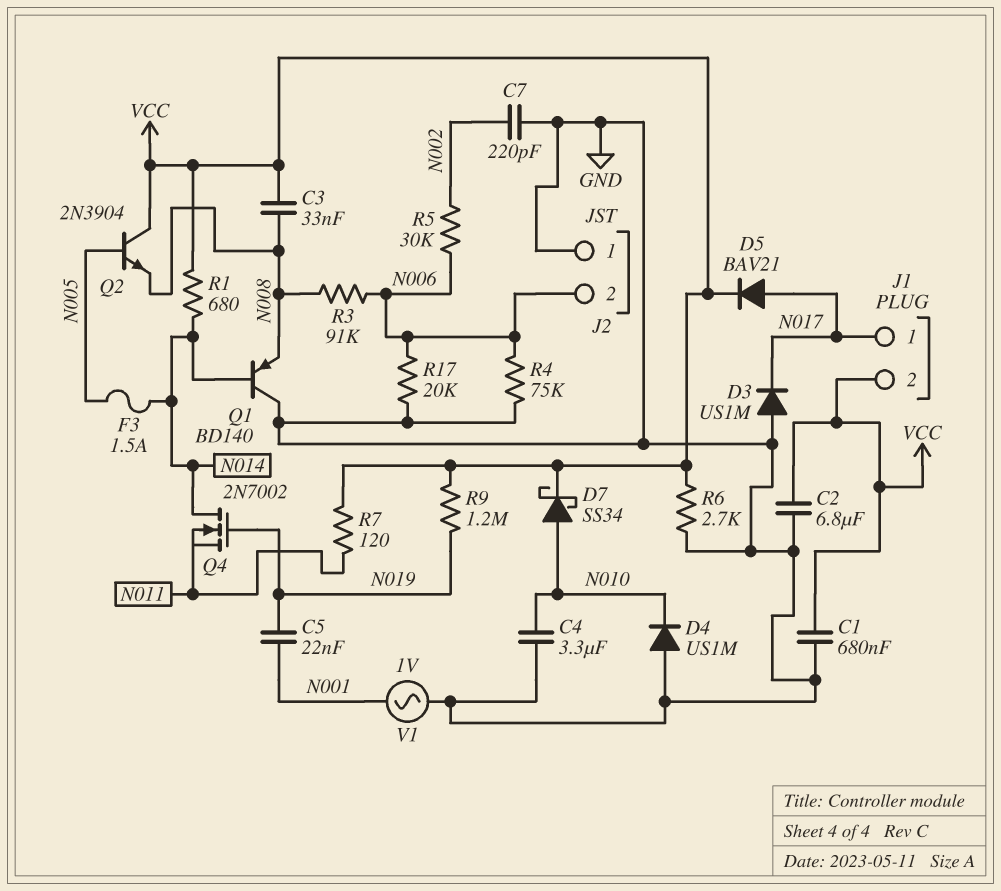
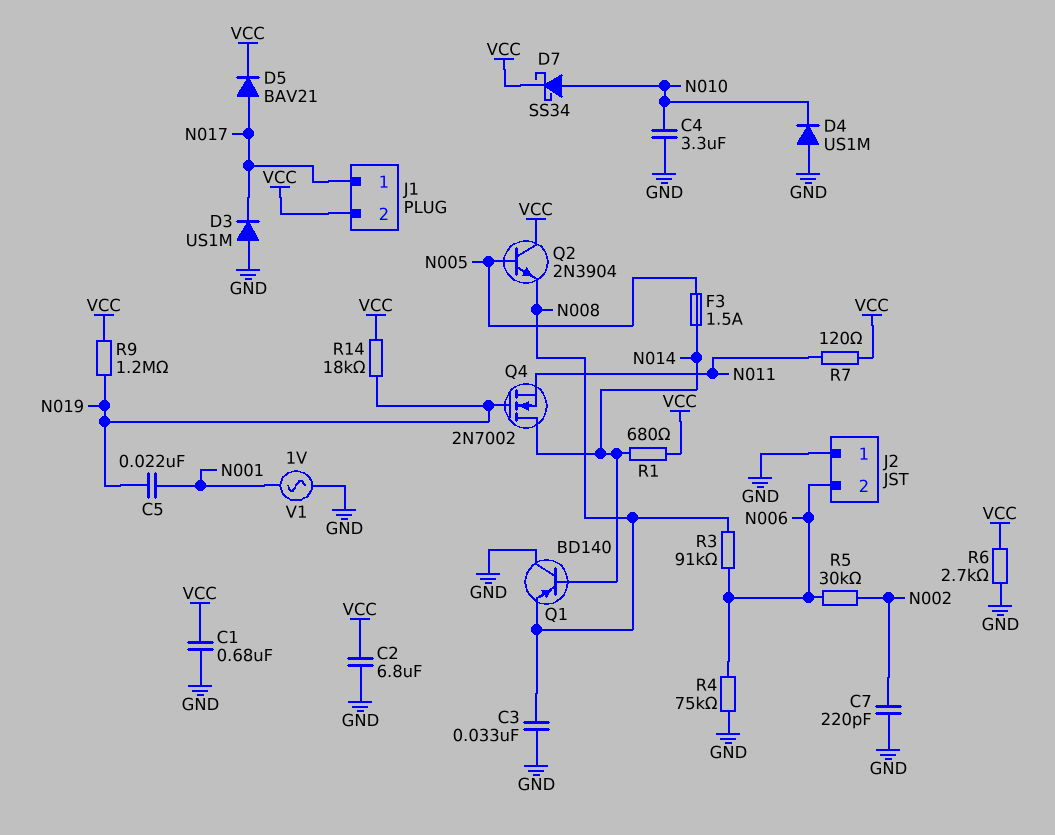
C3: 33nF (N008, VCC) -> 33nF (GND, N008)
R14: none -> 18k (N019, VCC)
R17: 20k (GND, N006) -> none

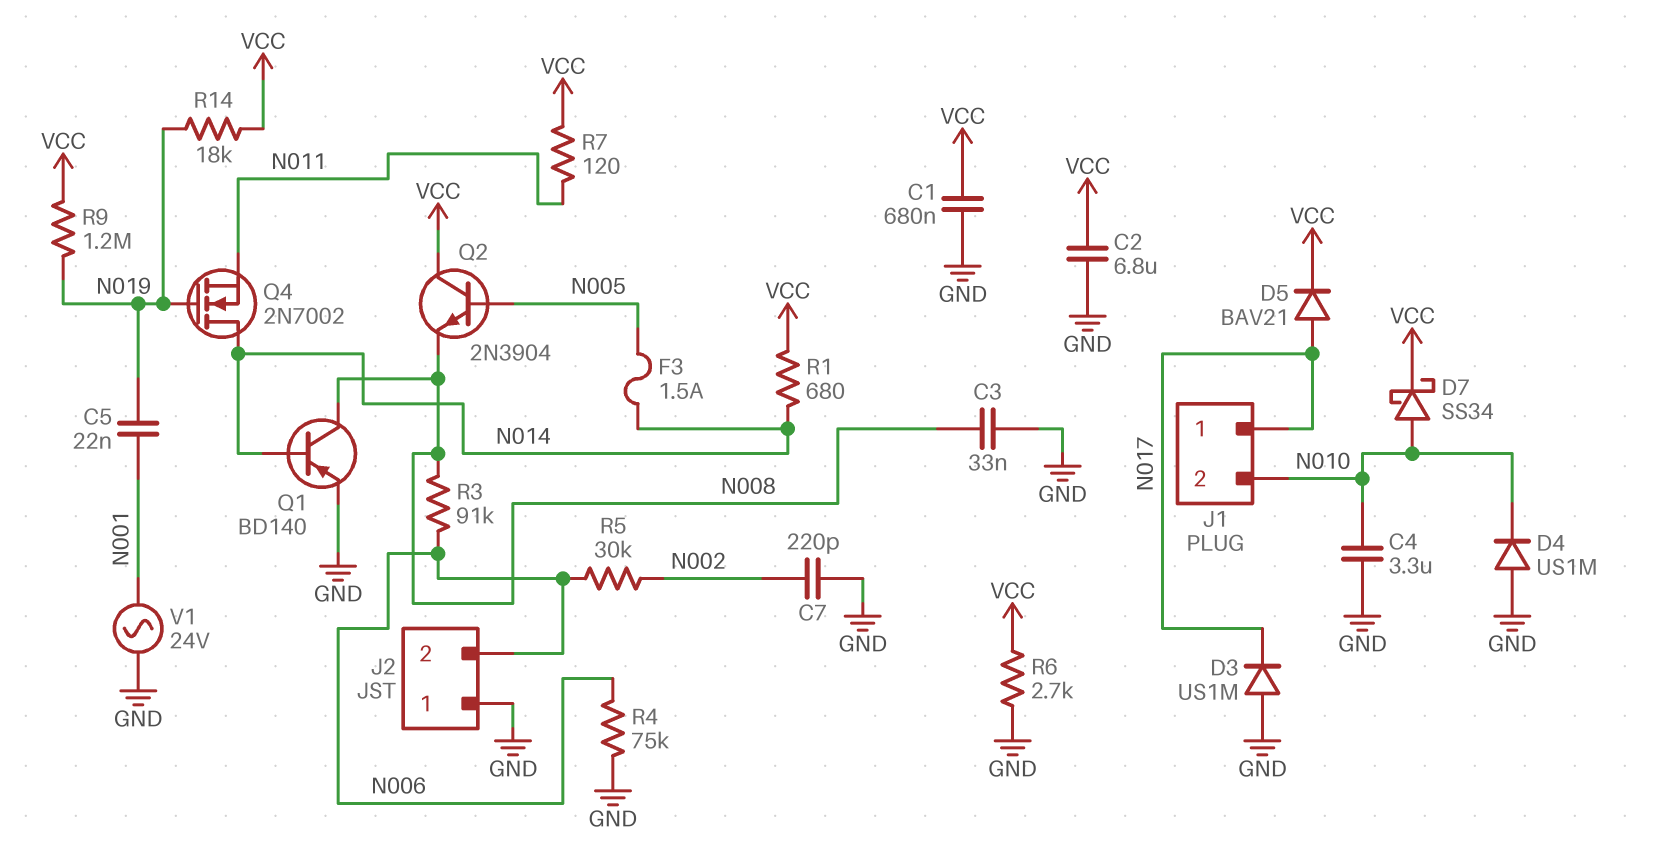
J1 pin 2: VCC -> N010
Q1: PNP BD140 (B N014, C GND, E N008) -> PNP BD140 (B N014, C N008, E GND)
V1: AC 1V (GND, N001) -> AC 24V (GND, N001)

